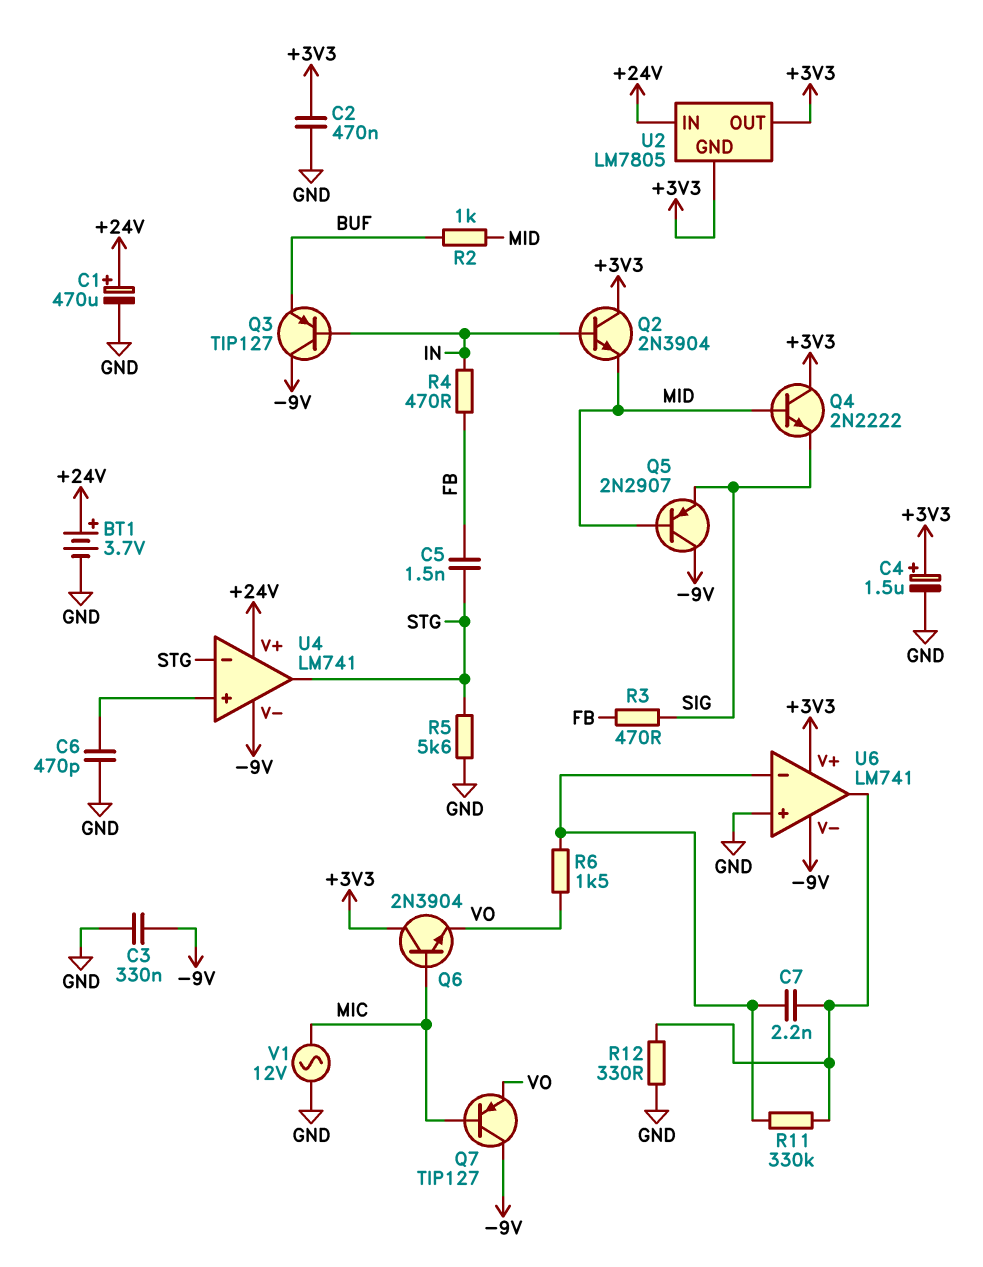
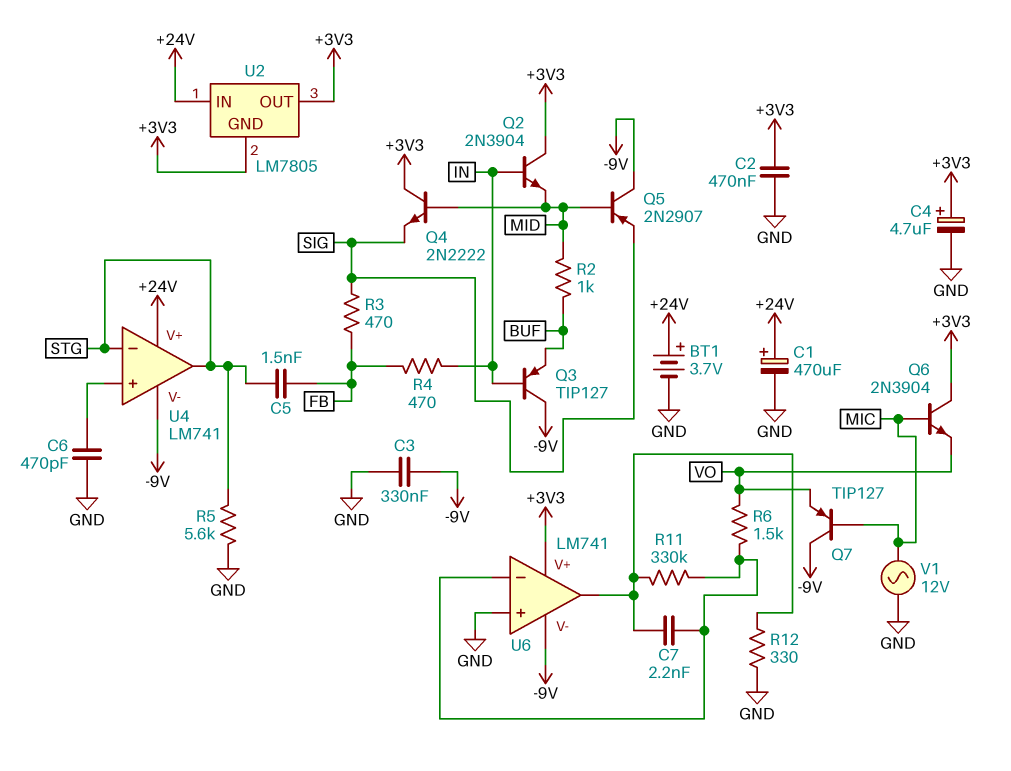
C4: 1.5uF (plus +3V3, minus GND) -> 4.7uF (plus +3V3, minus GND)

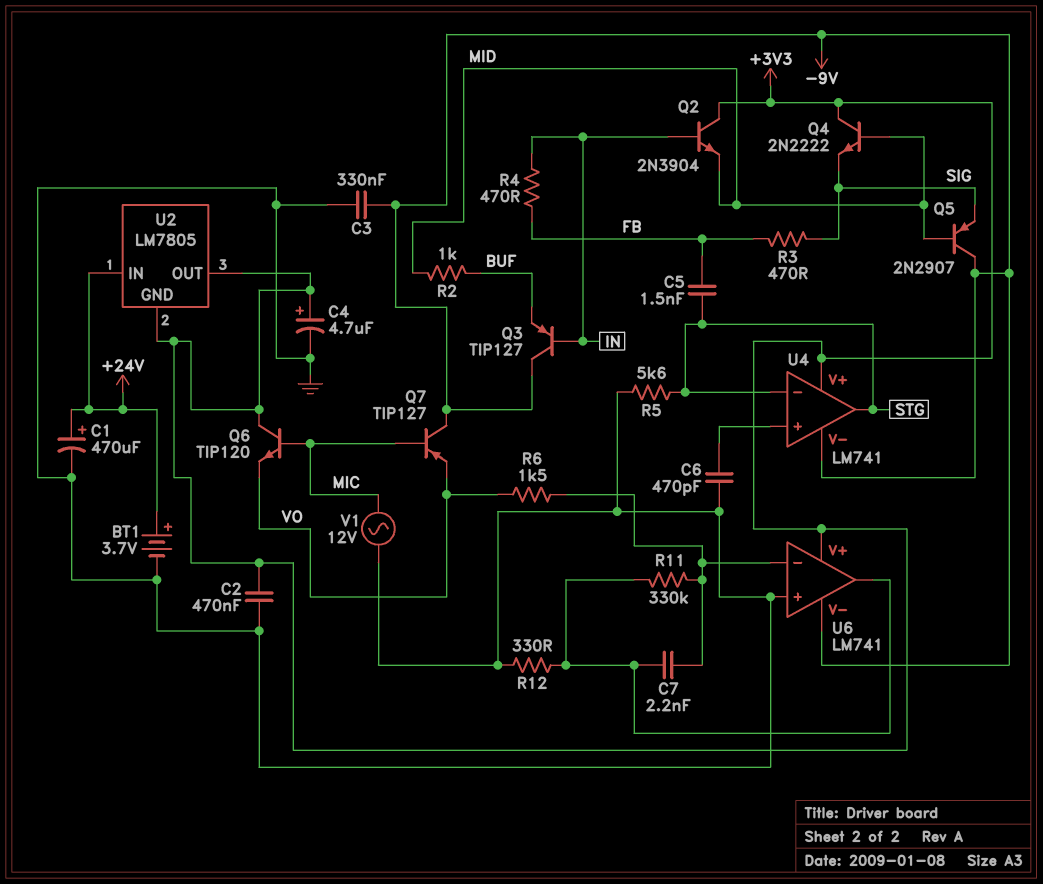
Q6: NPN 2N3904 (B MIC, C +3V3, E VO) -> NPN TIP120 (B MIC, C +3V3, E VO)
U4 pin V+: +24V -> +3V3

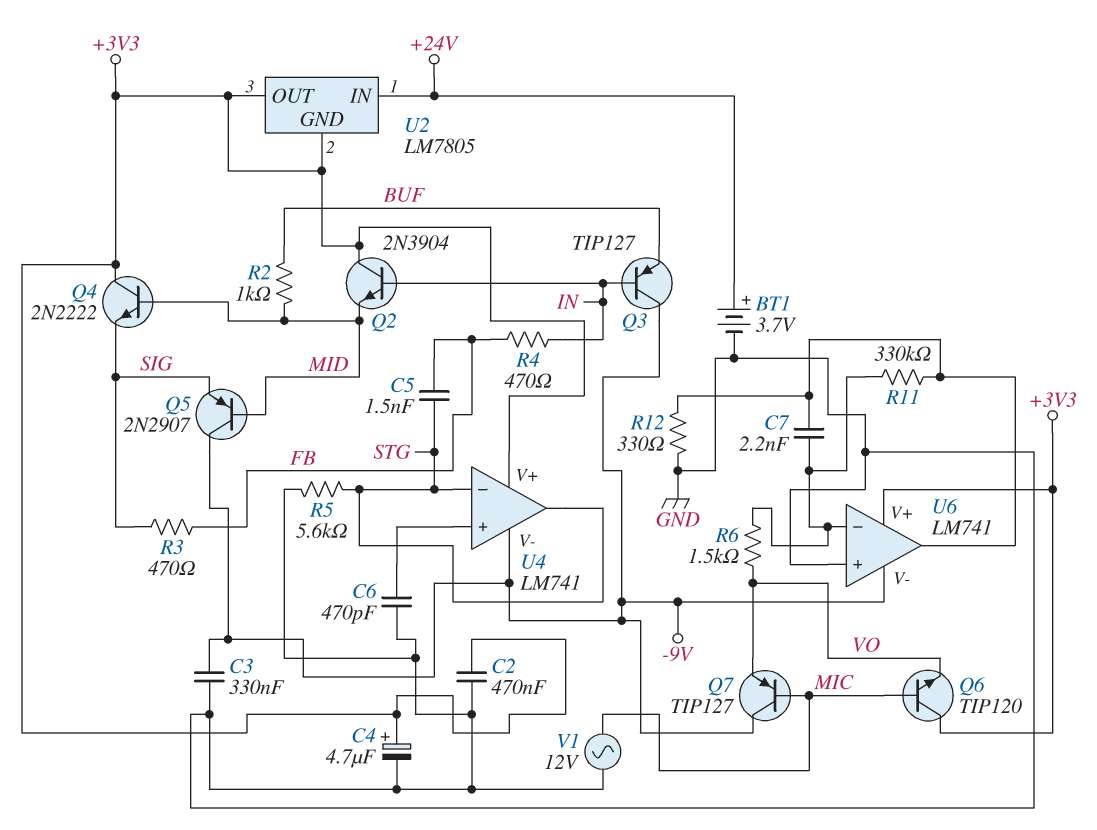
C1: 470uF (plus +24V, minus GND) -> none

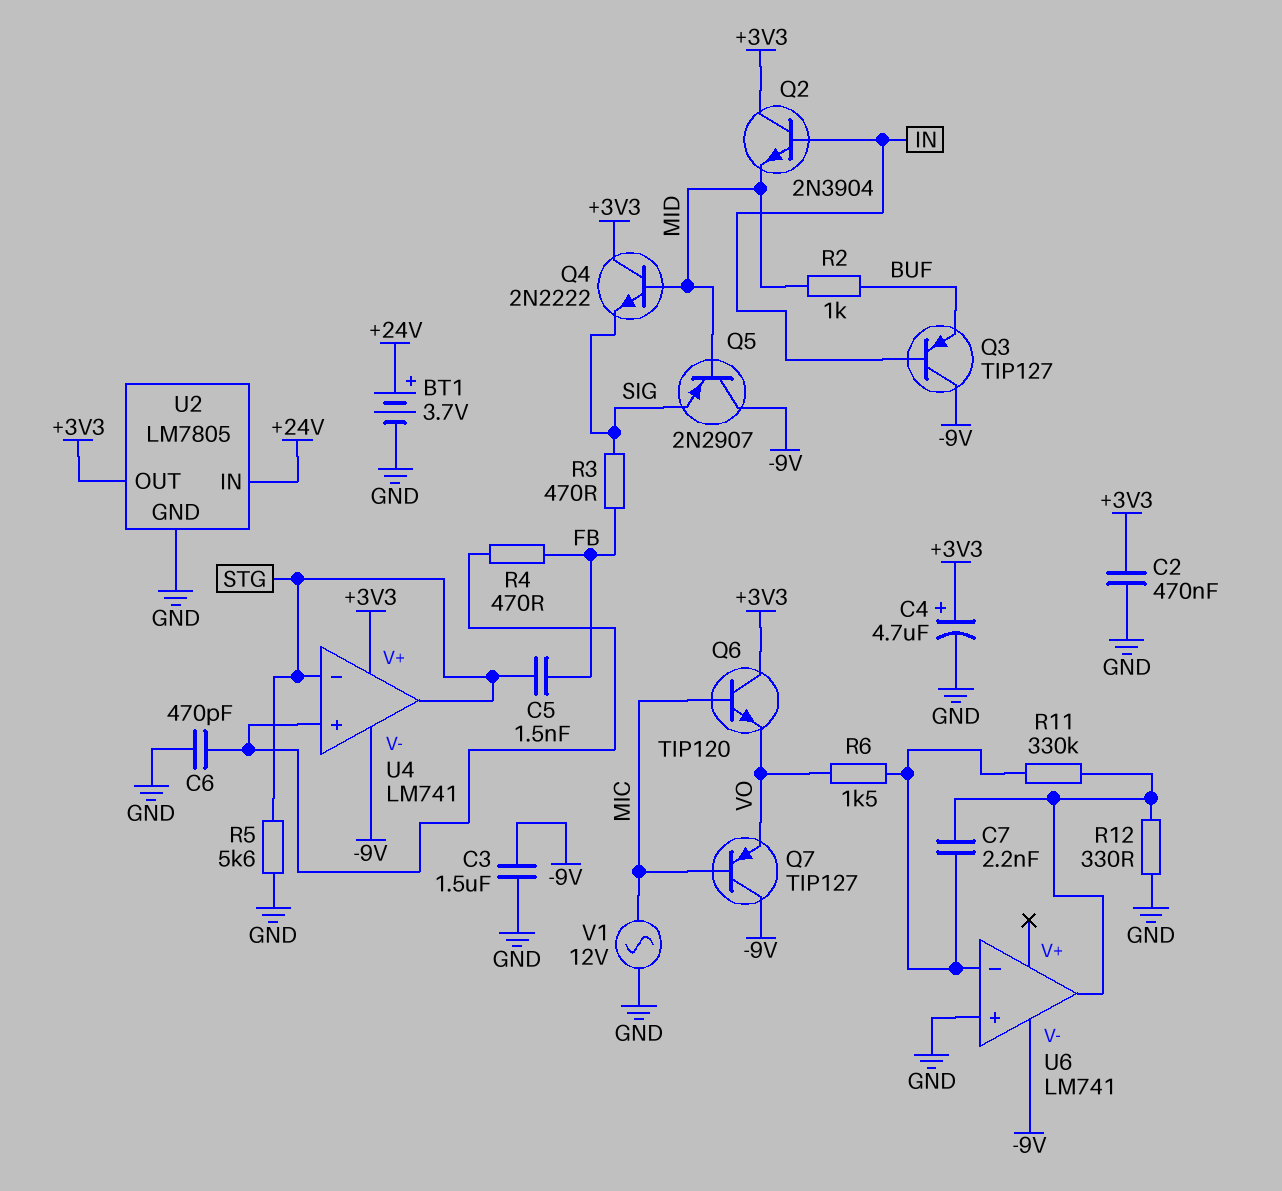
C3: 330nF (-9V, GND) -> 1.5uF (-9V, GND)
R4: 470 (FB, IN) -> 470 (FB, U4/in+)
U2 pin GND: +3V3 -> GND
U6 pin V+: +3V3 -> none

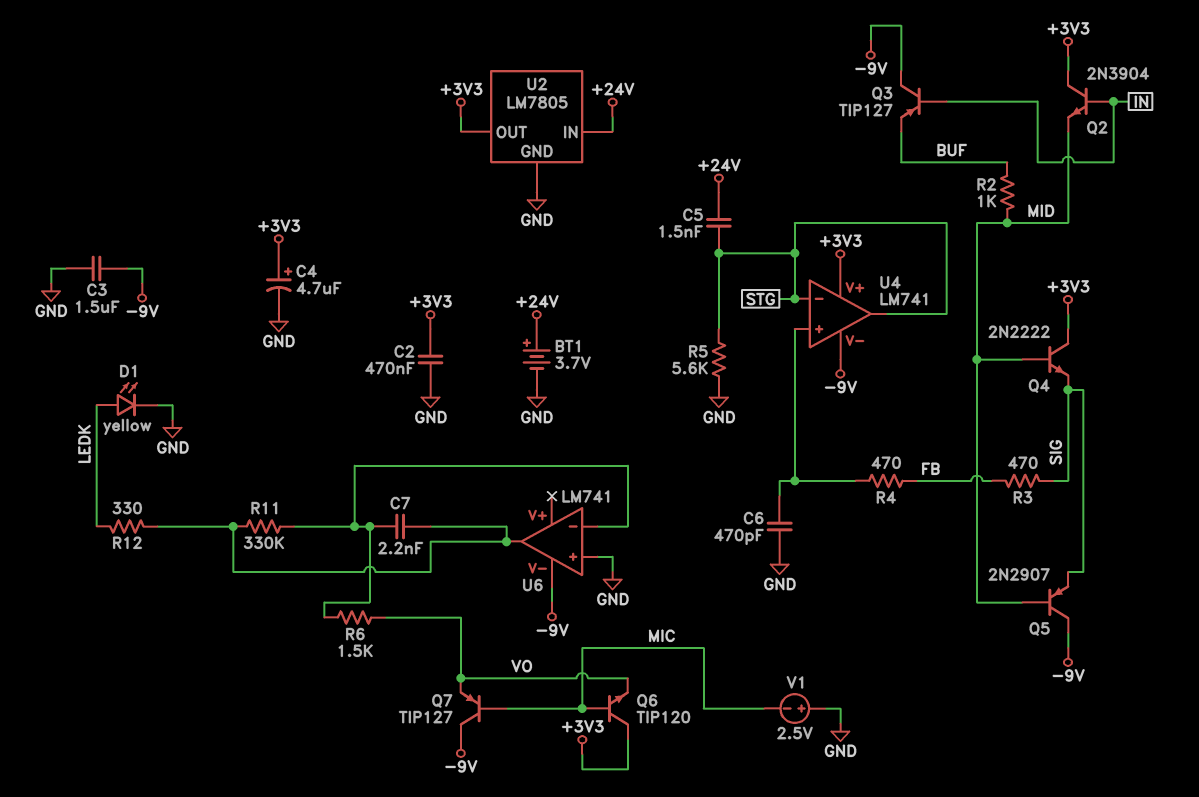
C5: 1.5nF (FB, STG) -> 1.5nF (+24V, STG)
D1: none -> LED yellow (A LEDK, K GND)
R12: 330 (GND, U6/out) -> 330 (LEDK, U6/out)
V1: AC 12V (GND, MIC) -> 2.5V (plus GND, minus MIC)

